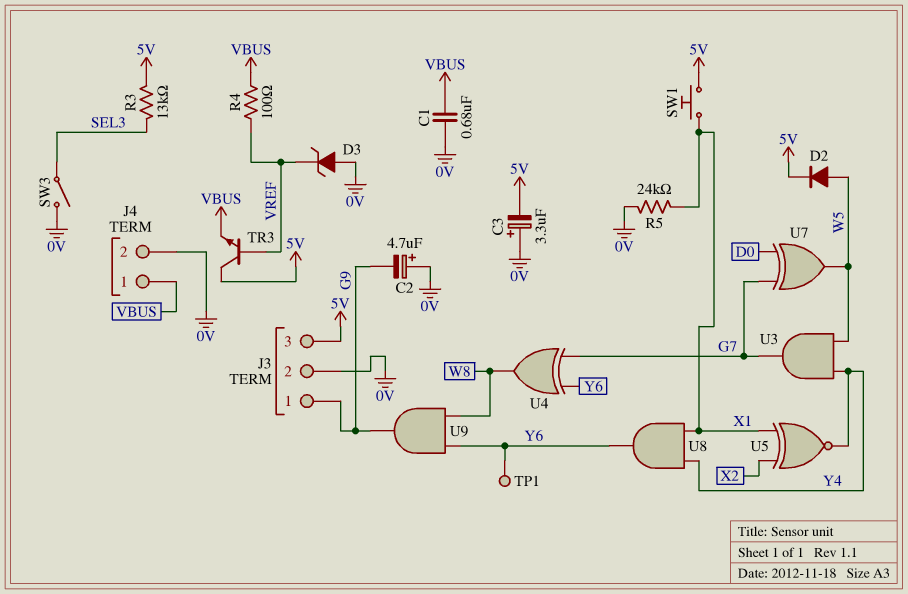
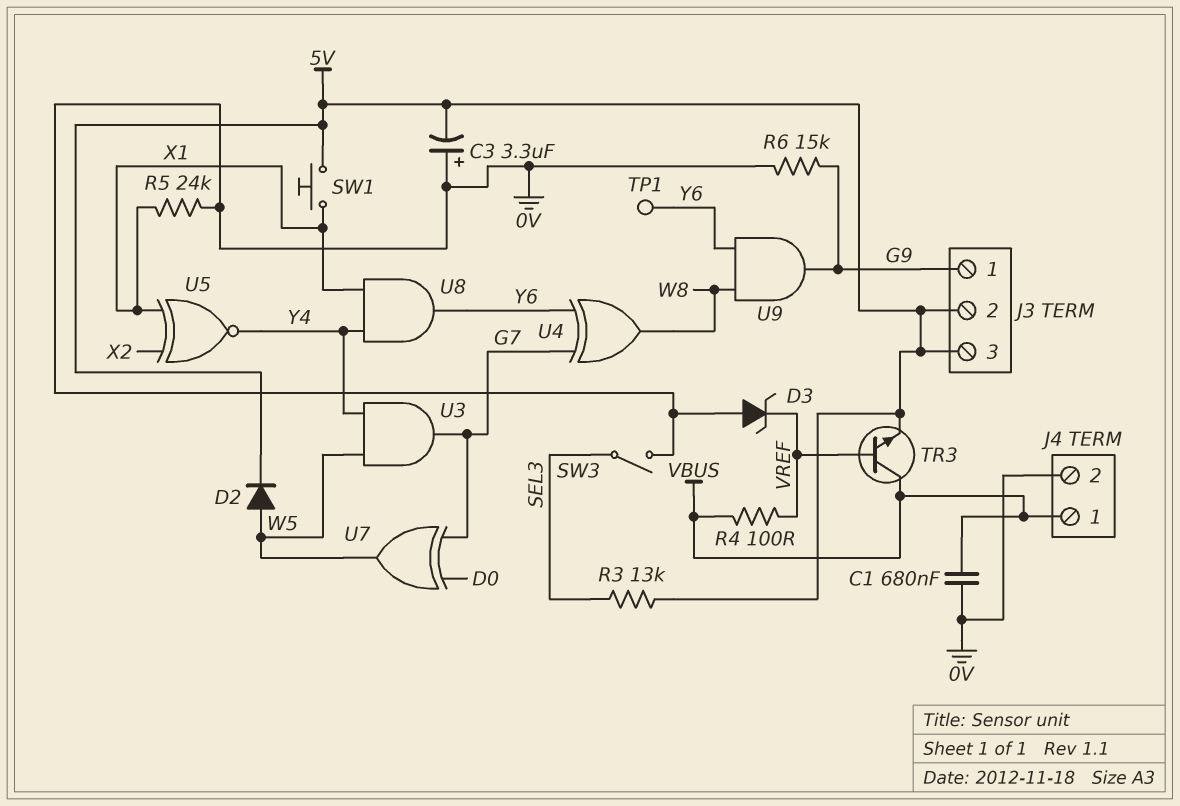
C2: 4.7uF (plus 0V, minus G9) -> none
J3 pin 2: 0V -> 5V
R6: none -> 15k (0V, G9)
TR3: NPN (B VREF, C 5V, E VBUS) -> NPN (B VREF, C VBUS, E 5V)

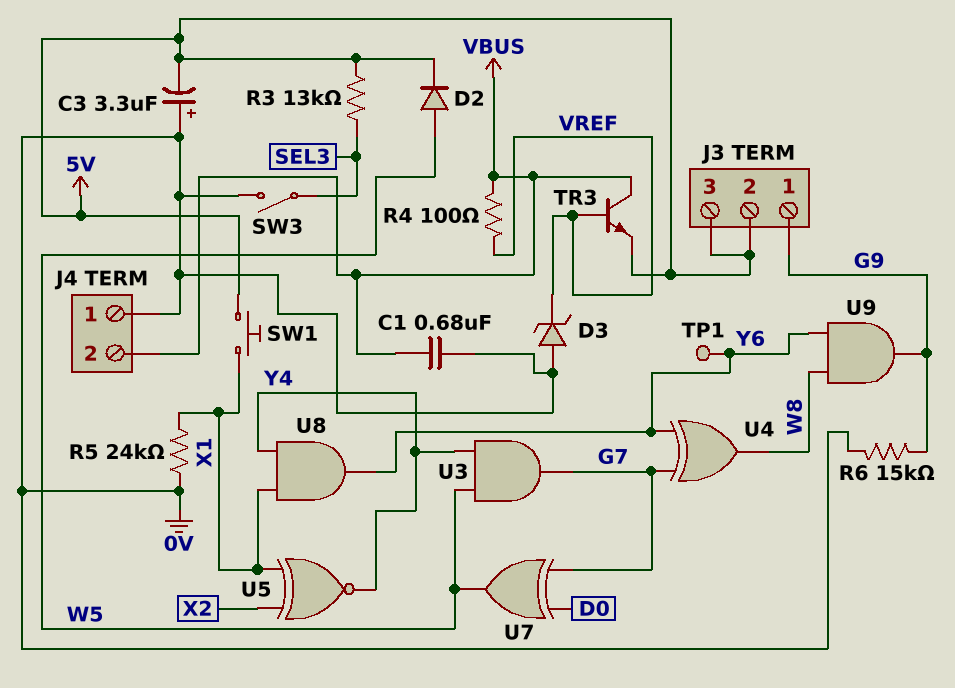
J4 pin 1: VBUS -> 0V
J4 pin 2: 0V -> VBUS

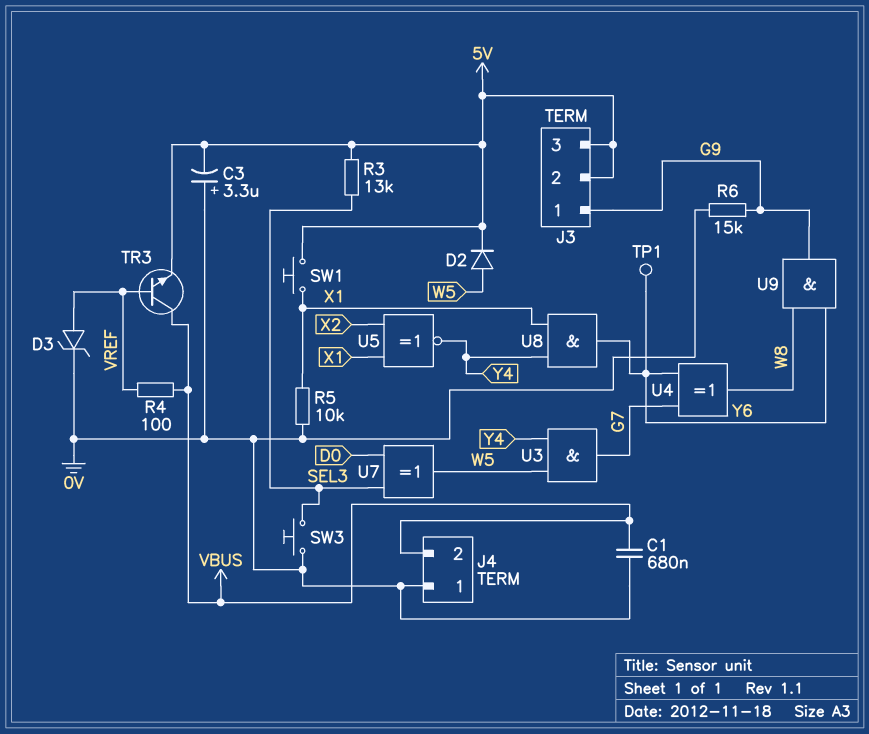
D3: zener (A 0V, K VREF) -> zener (A VREF, K 0V)
R5: 24k (0V, X1) -> 10k (0V, X1)
SW3: switch (0V, SEL3) -> button (0V, SEL3)
U7: XOR (in D0, in G7, out W5) -> XOR (in D0, in SEL3, out W5)

